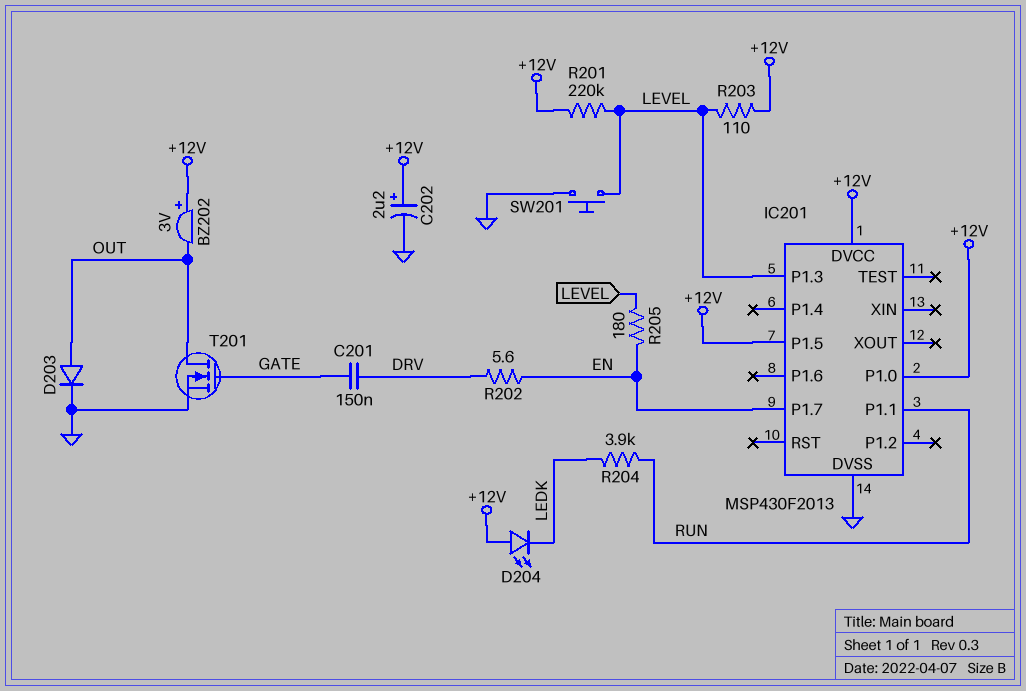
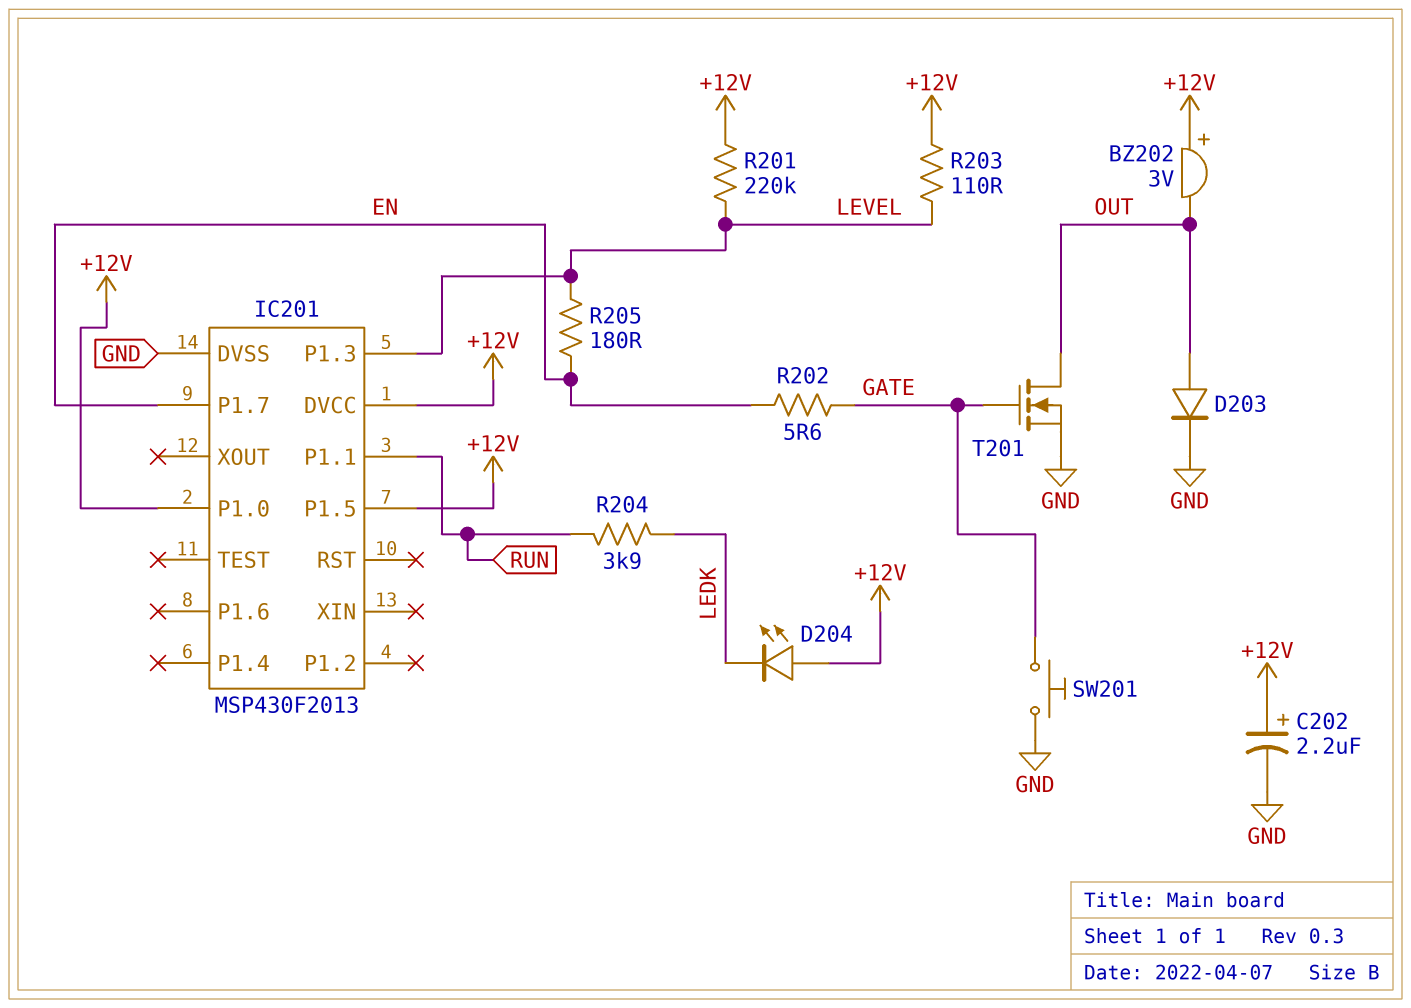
C201: 150nF (DRV, GATE) -> none
R202: 5.6 (DRV, EN) -> 5.6 (EN, GATE)
SW201: button (GND, LEVEL) -> button (GATE, GND)

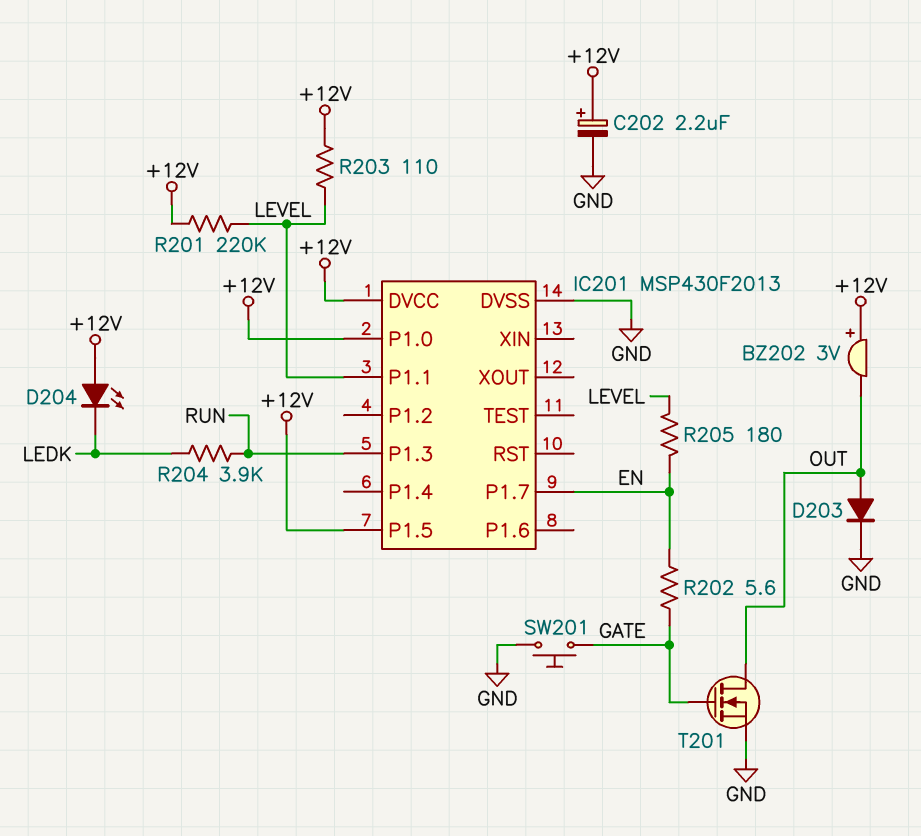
IC201 pin P1.1: RUN -> LEVEL
IC201 pin P1.3: LEVEL -> RUN

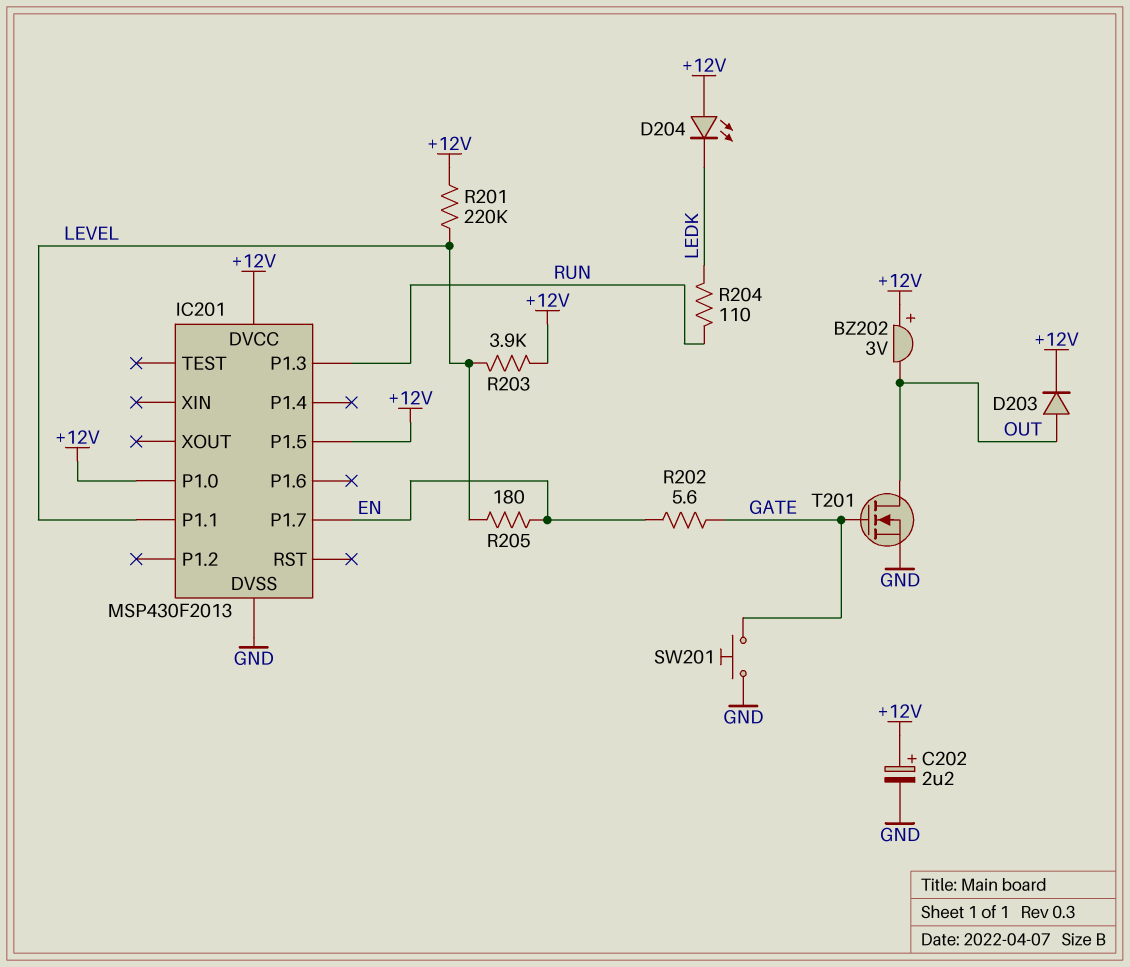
D203: diode (A OUT, K GND) -> diode (A OUT, K +12V)
R203: 110 (+12V, LEVEL) -> 3.9k (+12V, LEVEL)
R204: 3.9k (LEDK, RUN) -> 110 (LEDK, RUN)

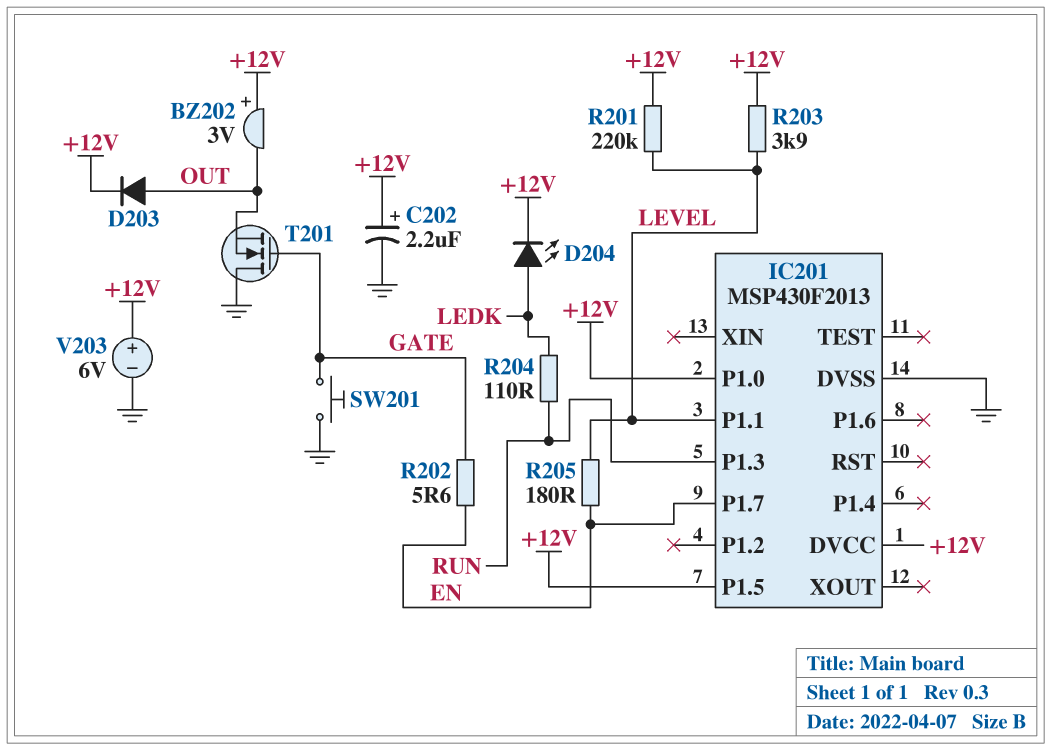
D204: LED (A +12V, K LEDK) -> LED (A LEDK, K +12V)
T201: NMOS (G GATE, D OUT, S GND) -> NMOS (G GATE, D GND, S OUT)
V203: none -> 6V (plus +12V, minus GND)

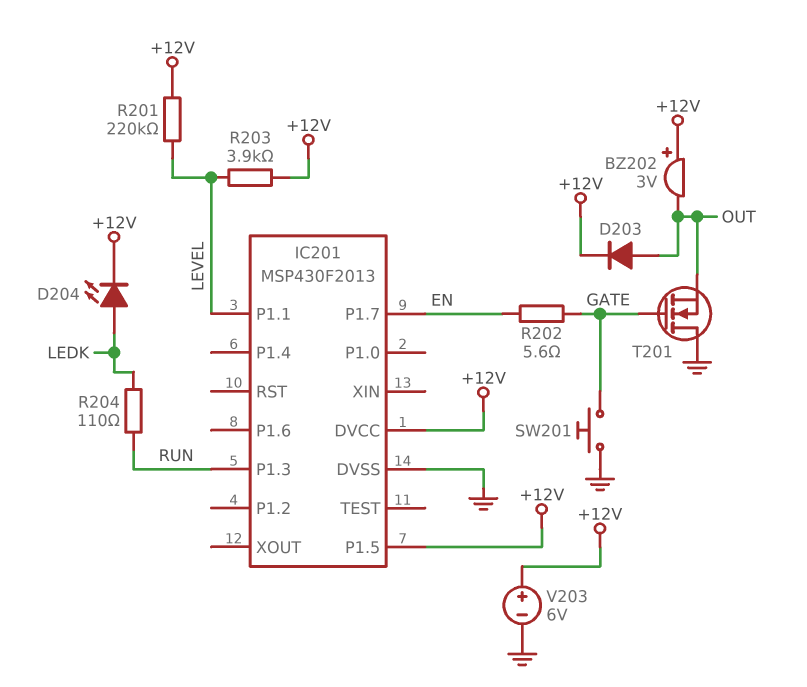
C202: 2.2uF (plus +12V, minus GND) -> none
IC201 pin P1.0: +12V -> none
R205: 180 (EN, LEVEL) -> none

